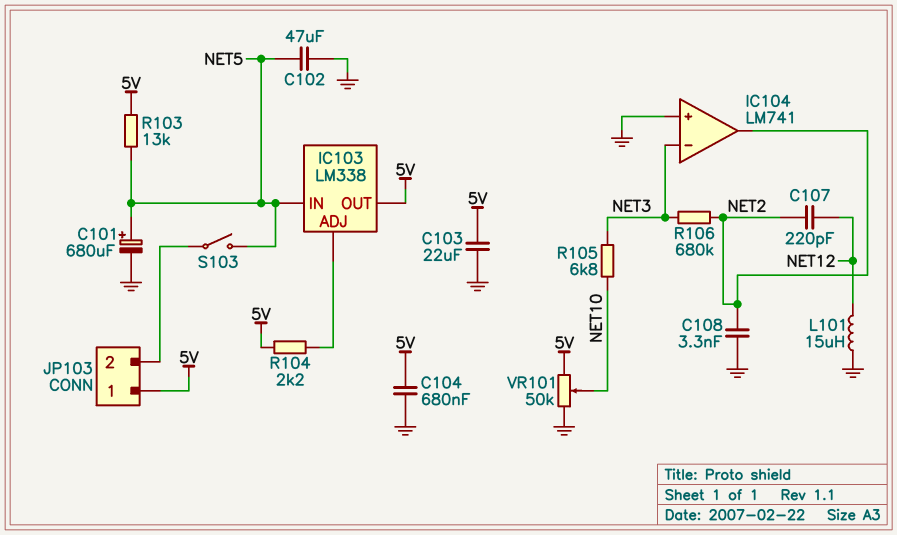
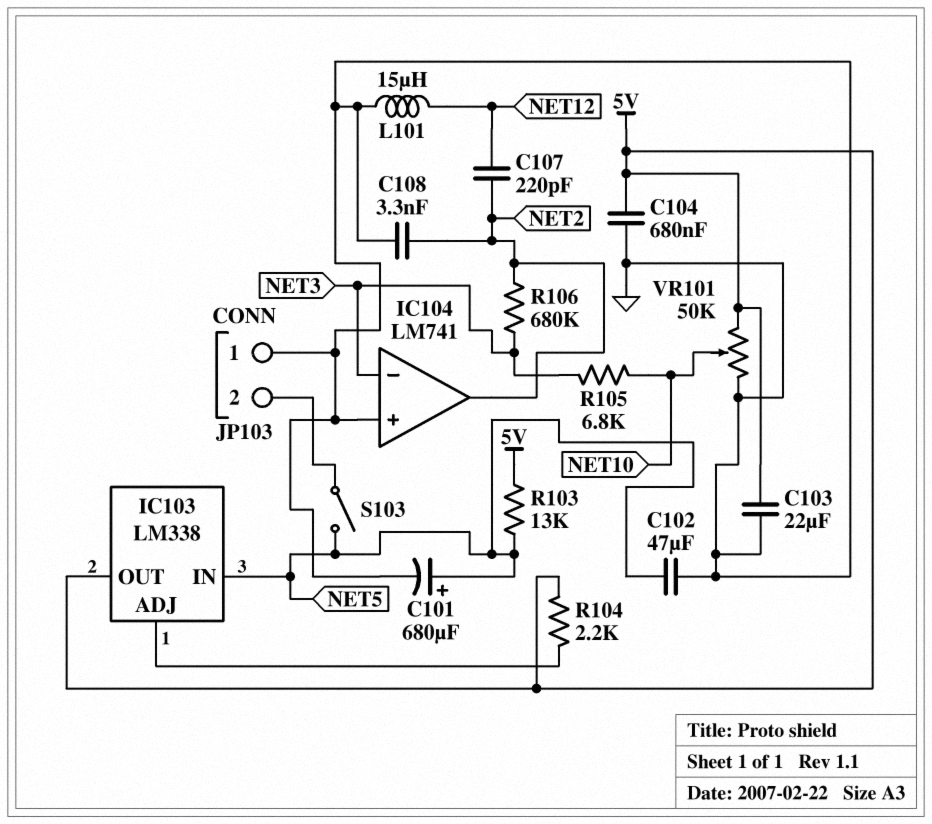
JP103 pin 1: 5V -> GND

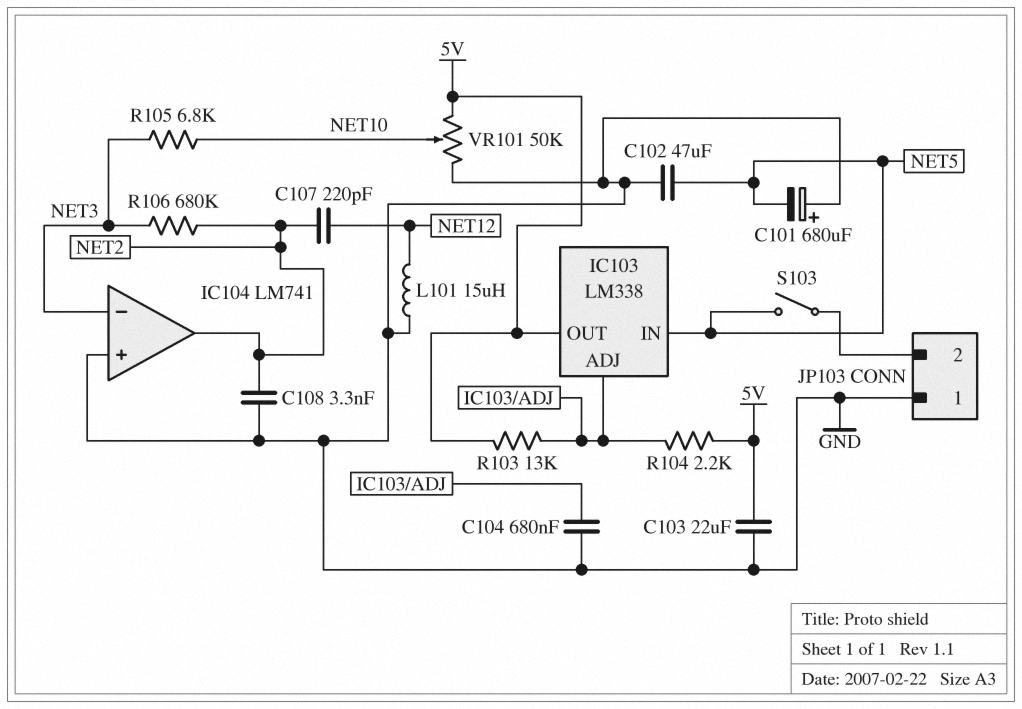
C101: 680uF (plus NET5, minus GND) -> 680uF (plus GND, minus NET5)
C104: 680nF (5V, GND) -> 680nF (GND, IC103/ADJ)
R103: 13k (5V, NET5) -> 13k (5V, IC103/ADJ)

